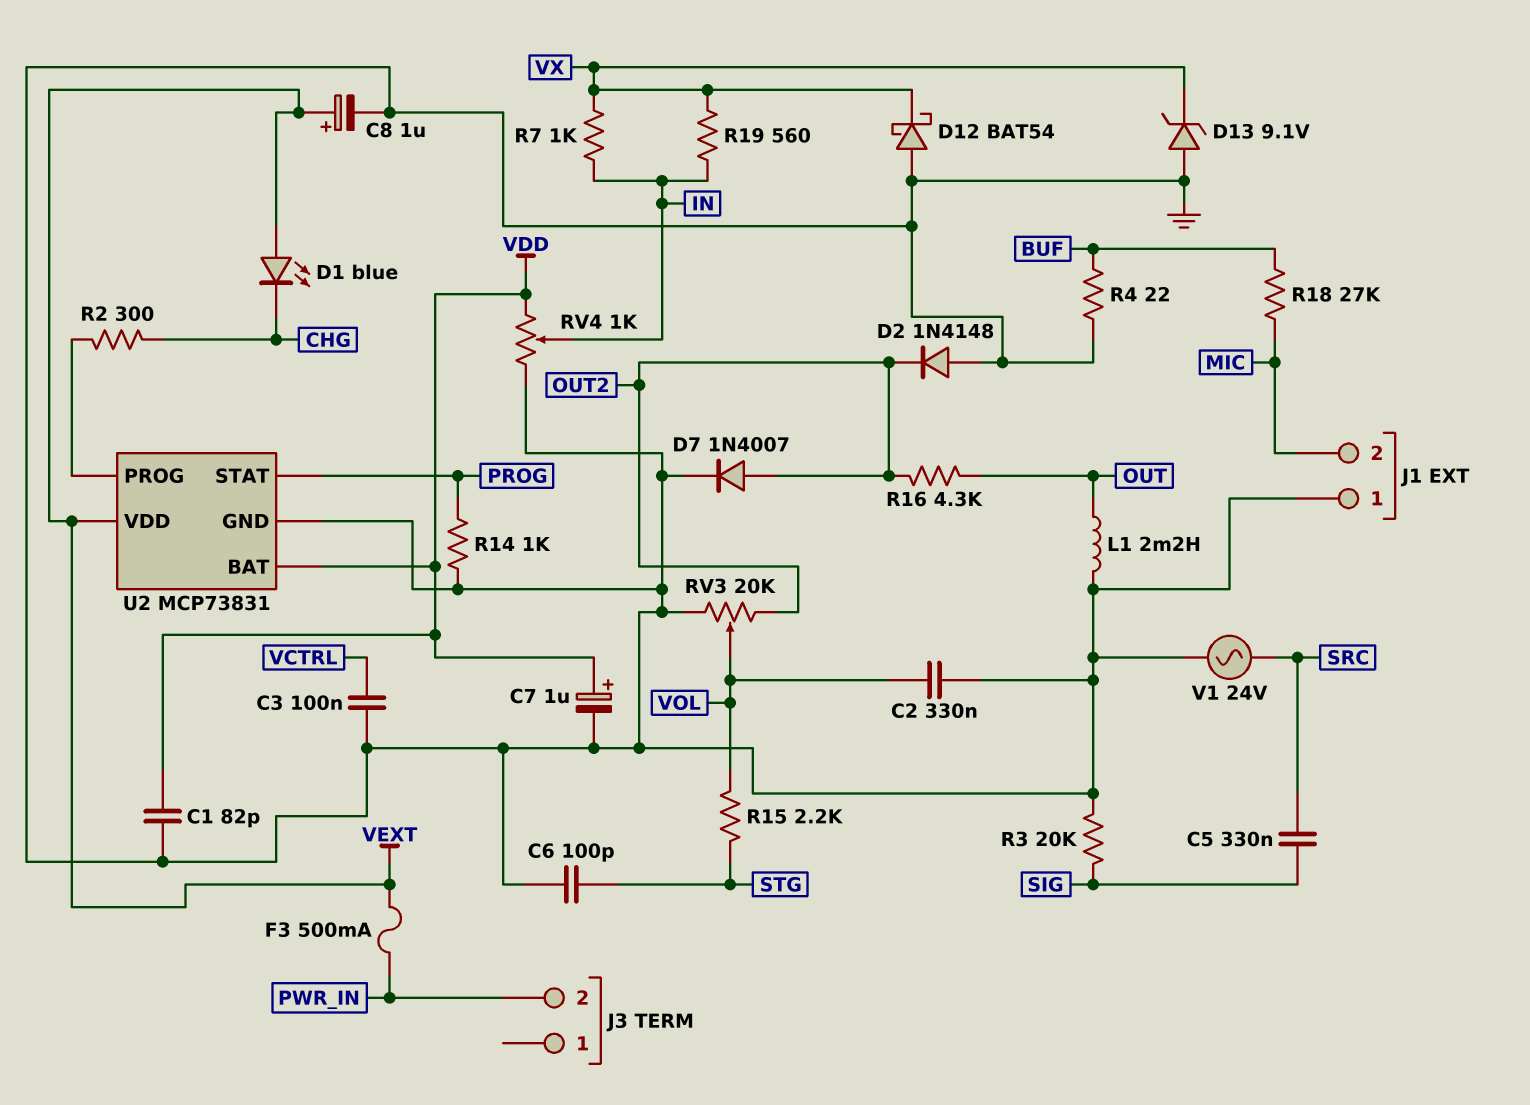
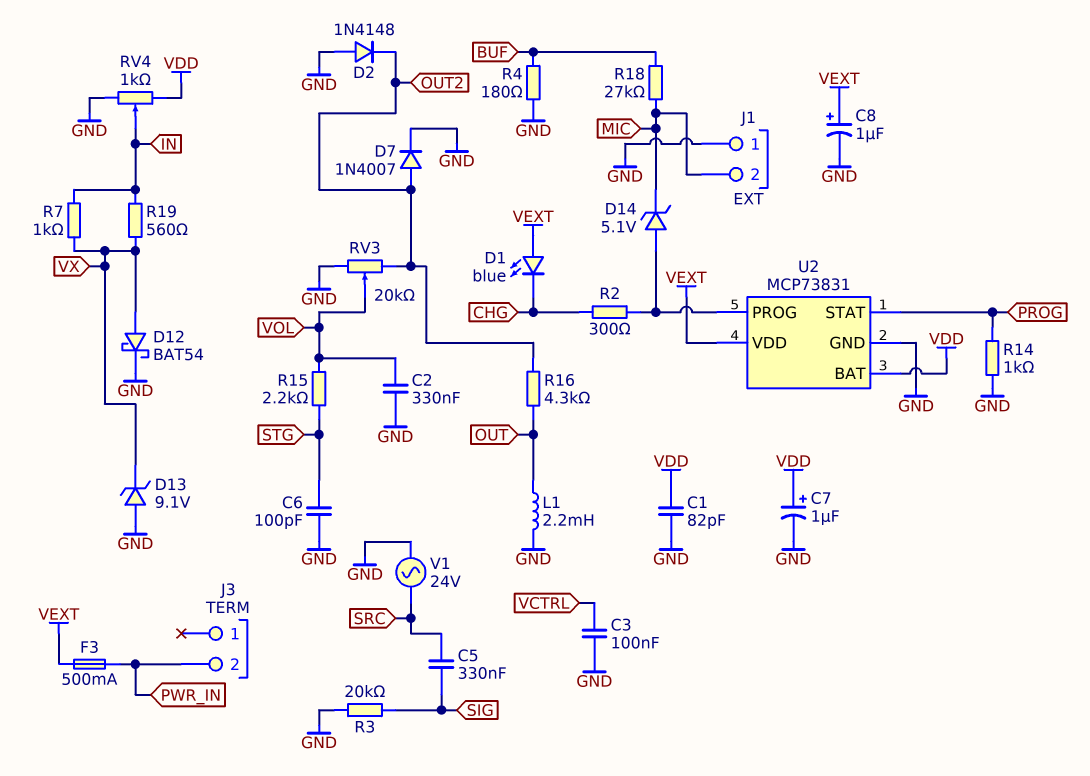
D12: schottky BAT54 (A GND, K VX) -> schottky BAT54 (A VX, K GND)
D14: none -> zener 5.1V (A U2/PROG, K MIC)
R4: 22 (BUF, GND) -> 180 (BUF, GND)

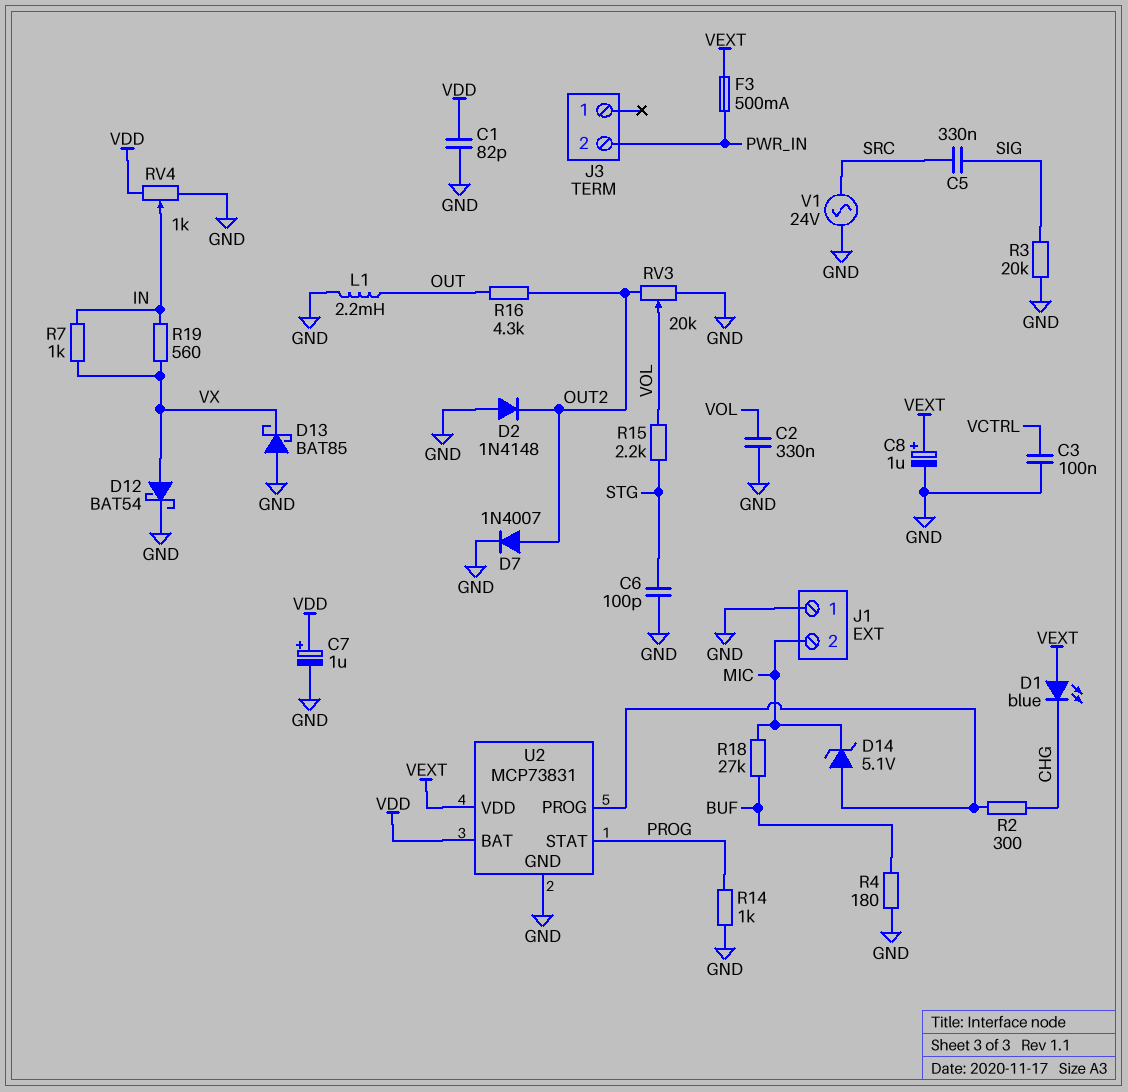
D13: zener 9.1V (A GND, K VX) -> schottky BAT85 (A GND, K VX)

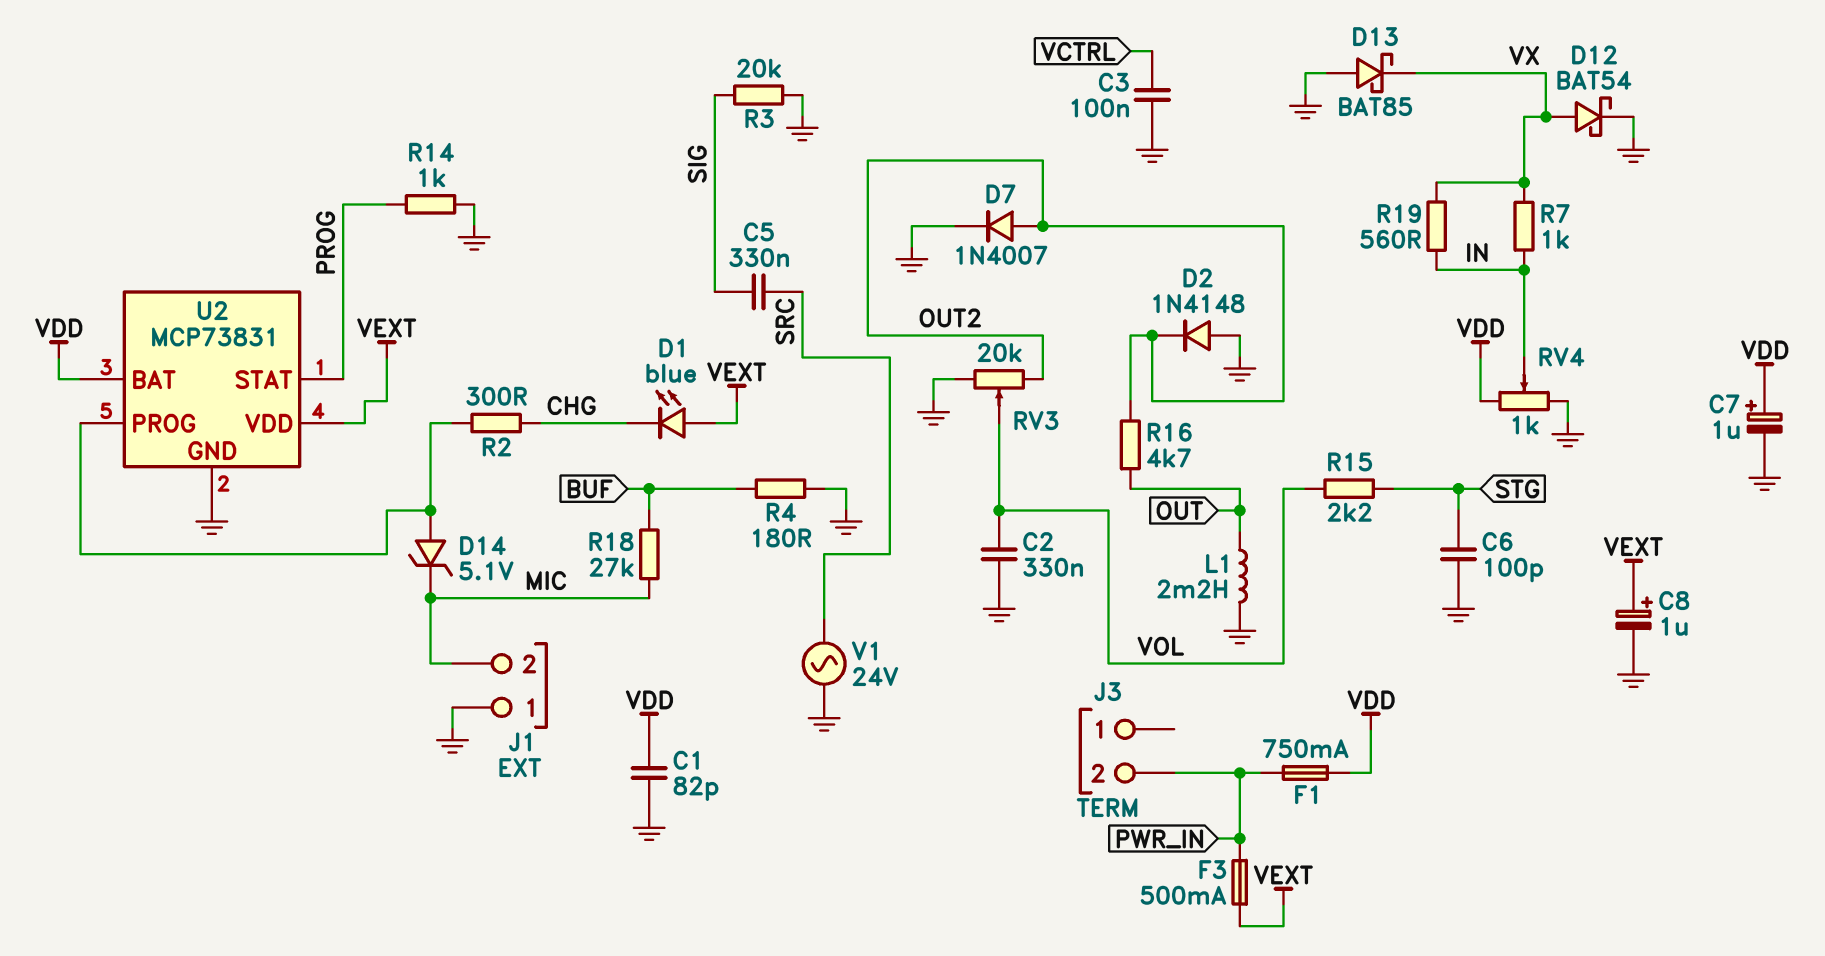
F1: none -> 750mA (PWR_IN, VDD)
R16: 4.3k (OUT, OUT2) -> 4.7k (OUT, OUT2)

